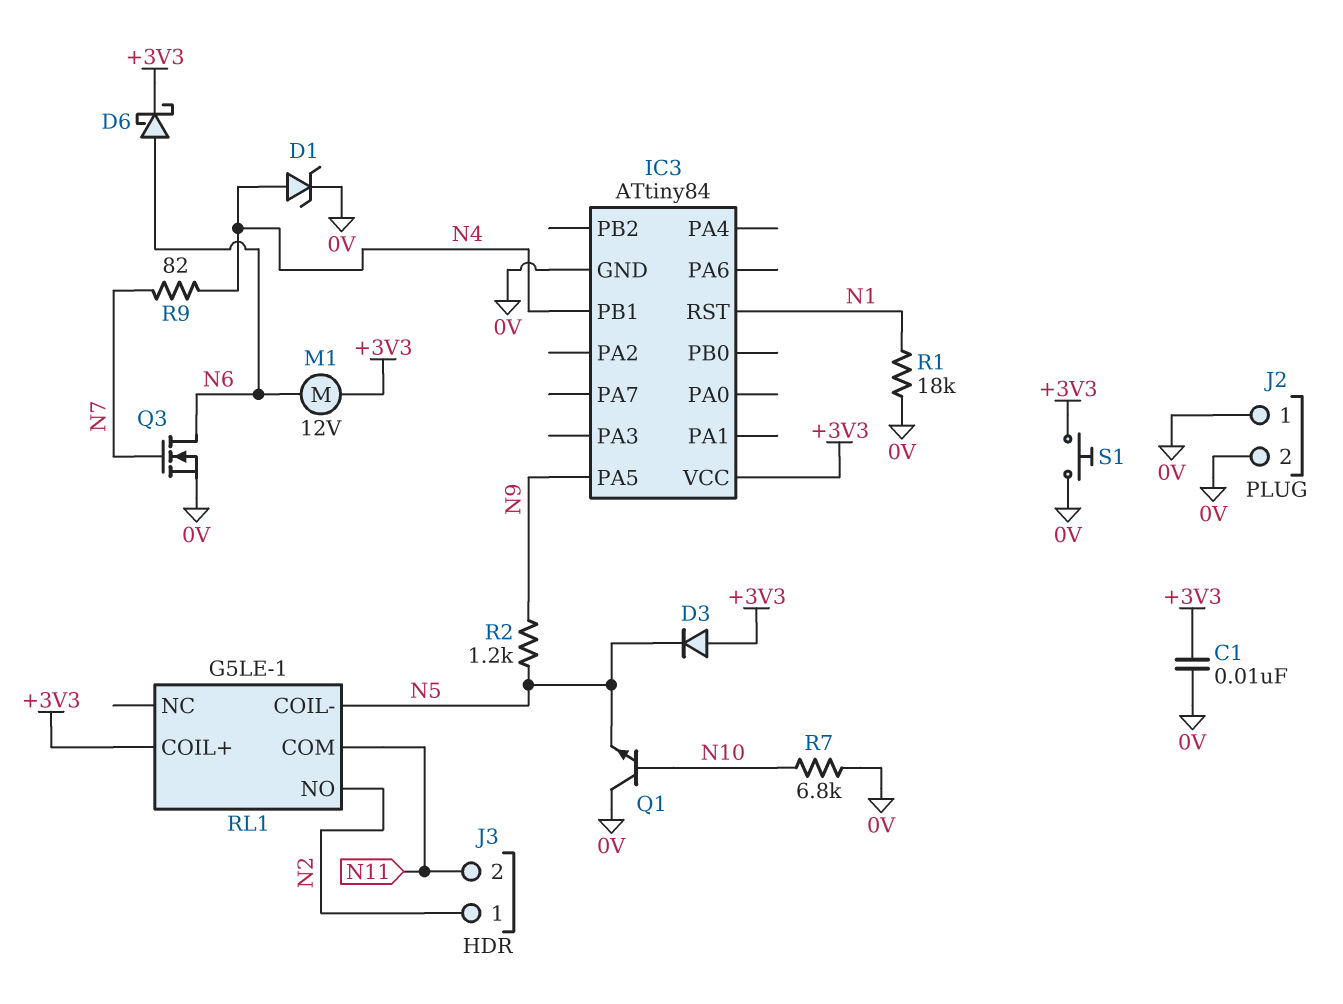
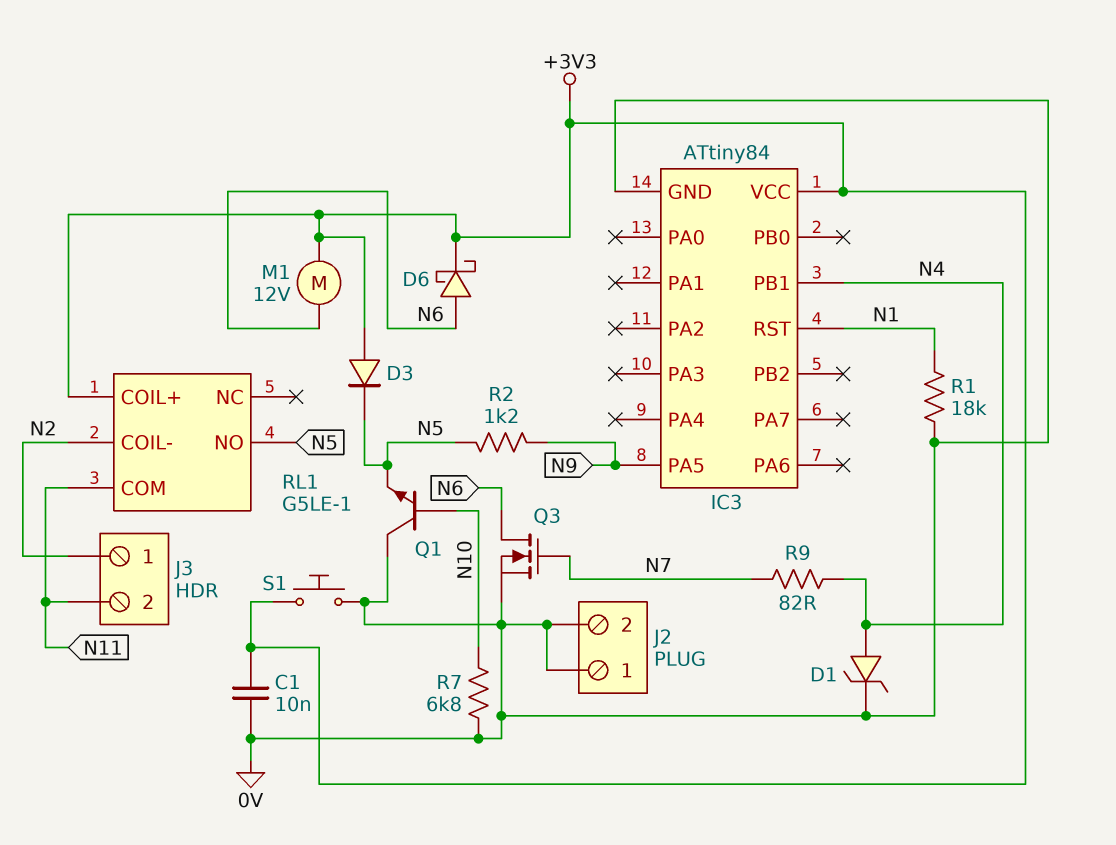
RL1 pin COIL-: N5 -> N2
RL1 pin NO: N2 -> N5

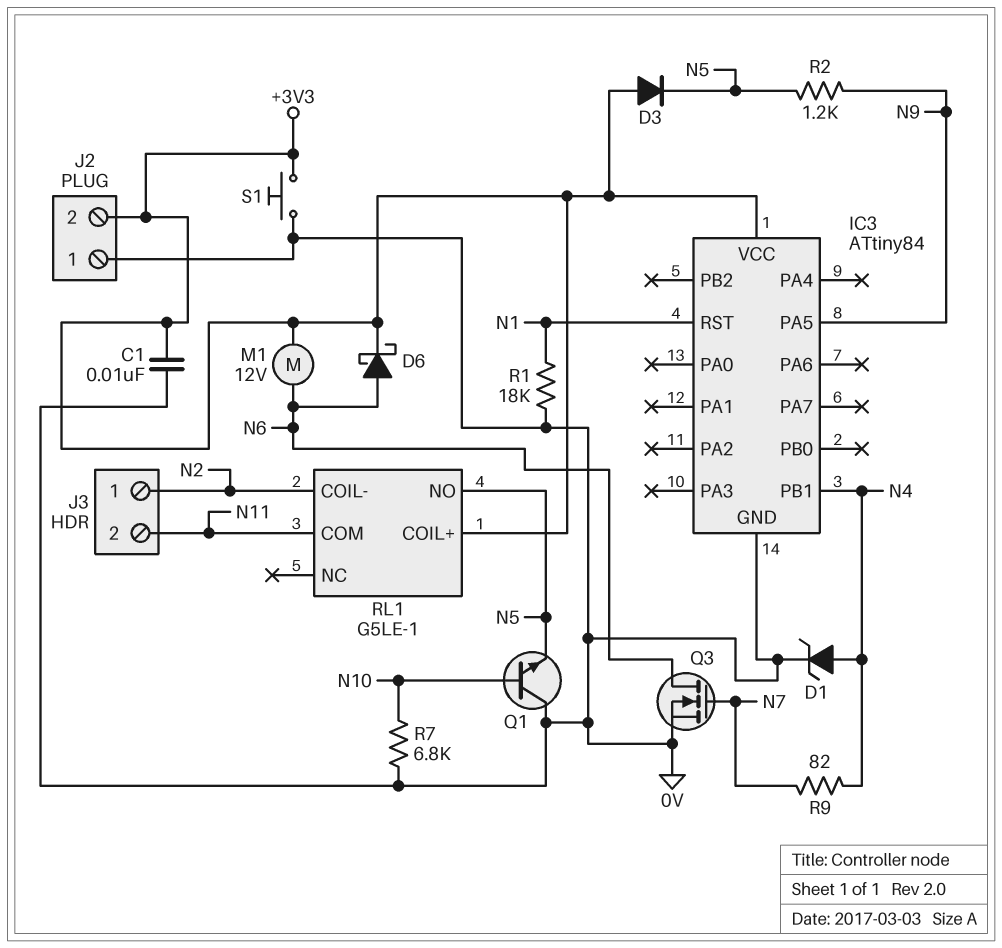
J2 pin 2: 0V -> +3V3

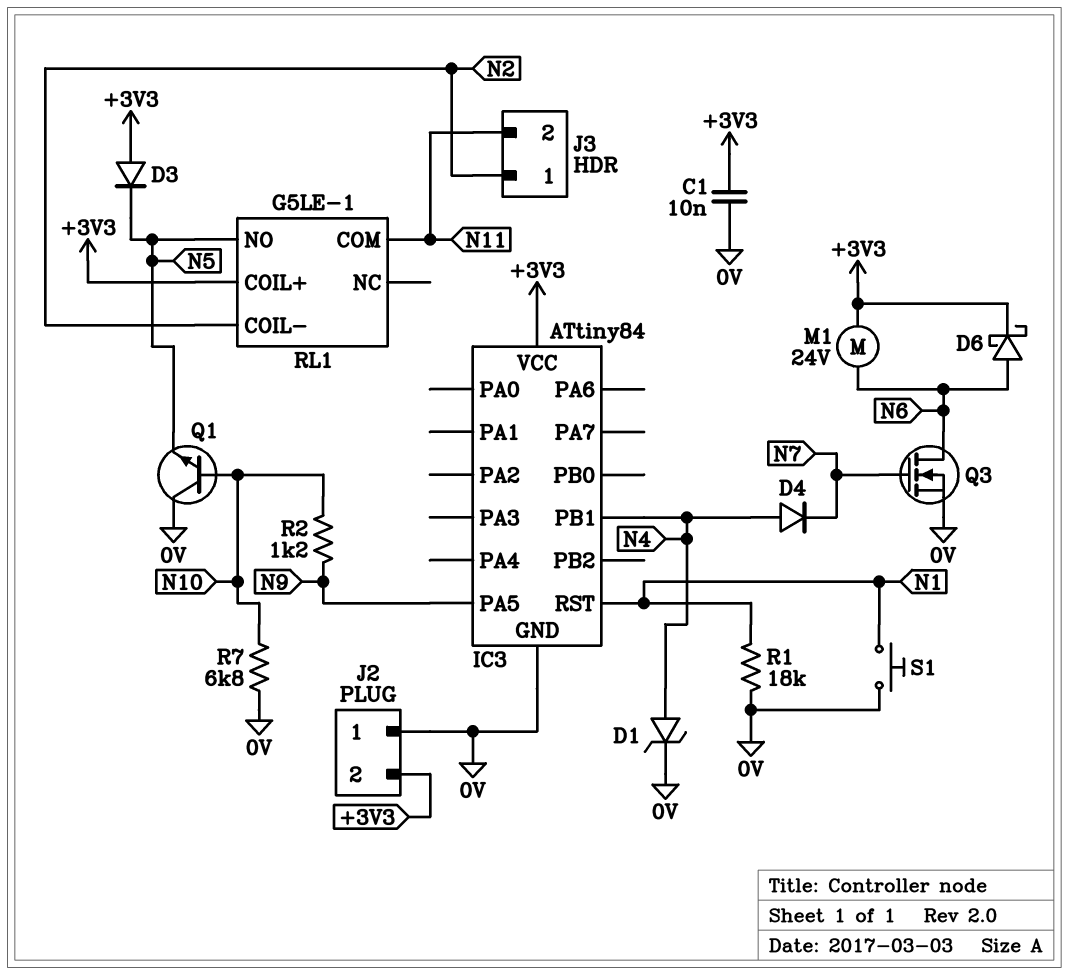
D4: none -> diode (A N4, K N7)
M1: motor 12V (+3V3, N6) -> motor 24V (+3V3, N6)
R2: 1.2k (N5, N9) -> 1.2k (N9, N10)
R9: 82 (N4, N7) -> none
S1: button (+3V3, 0V) -> button (0V, N1)

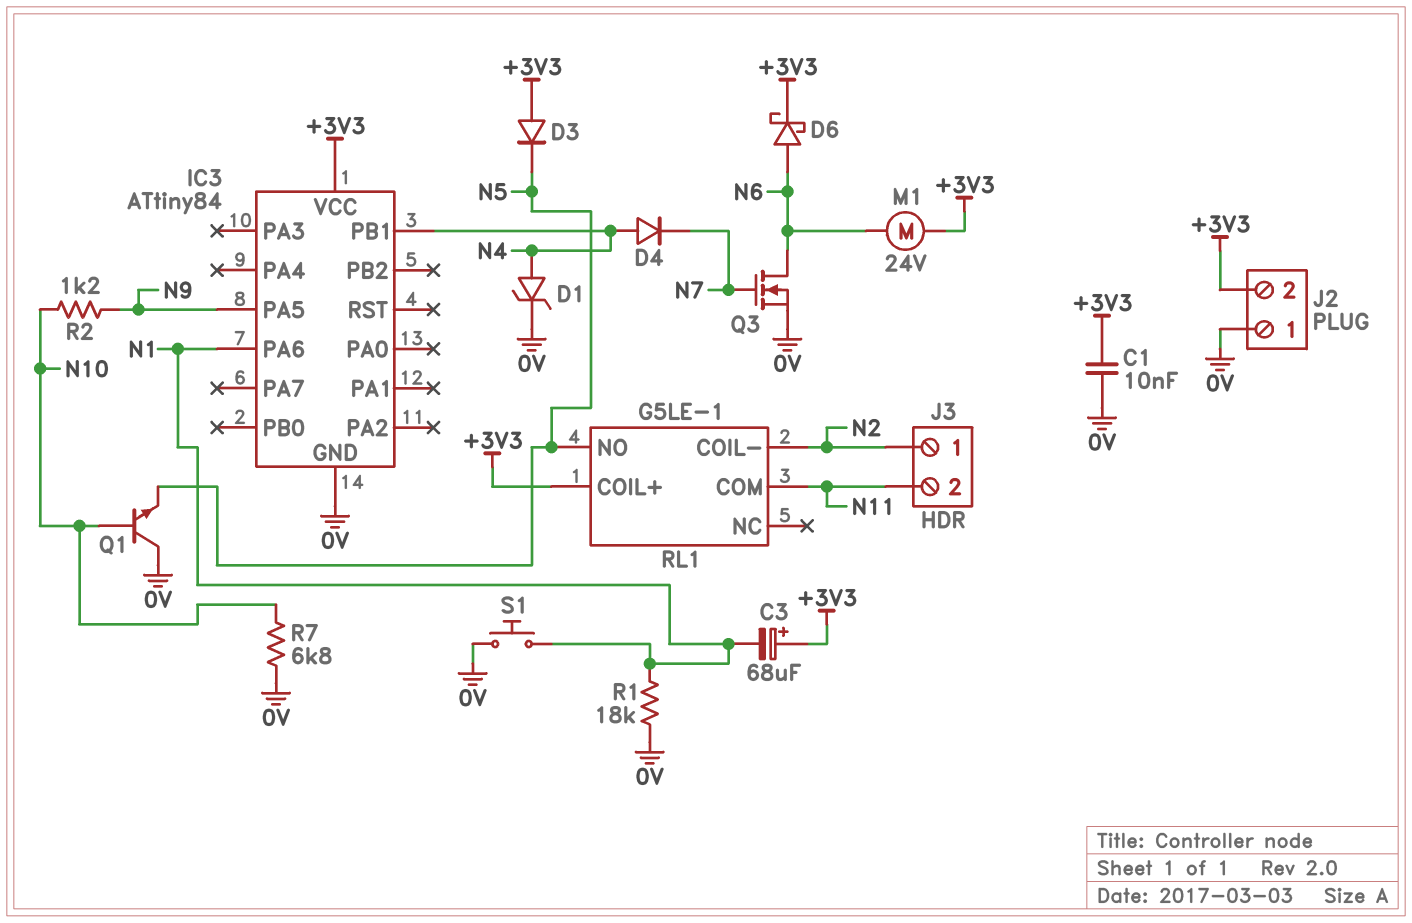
C3: none -> 68uF (plus +3V3, minus N1)
IC3 pin PA6: none -> N1
IC3 pin RST: N1 -> none

